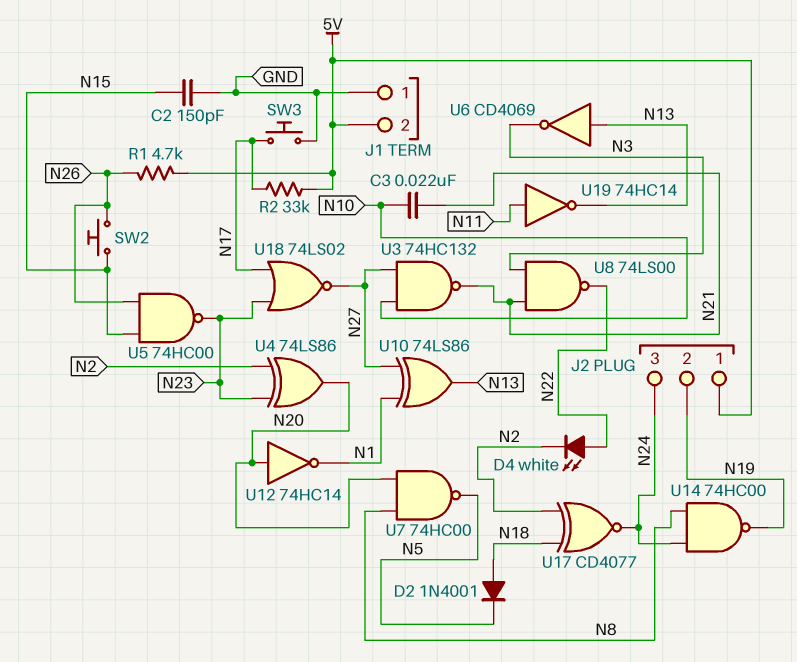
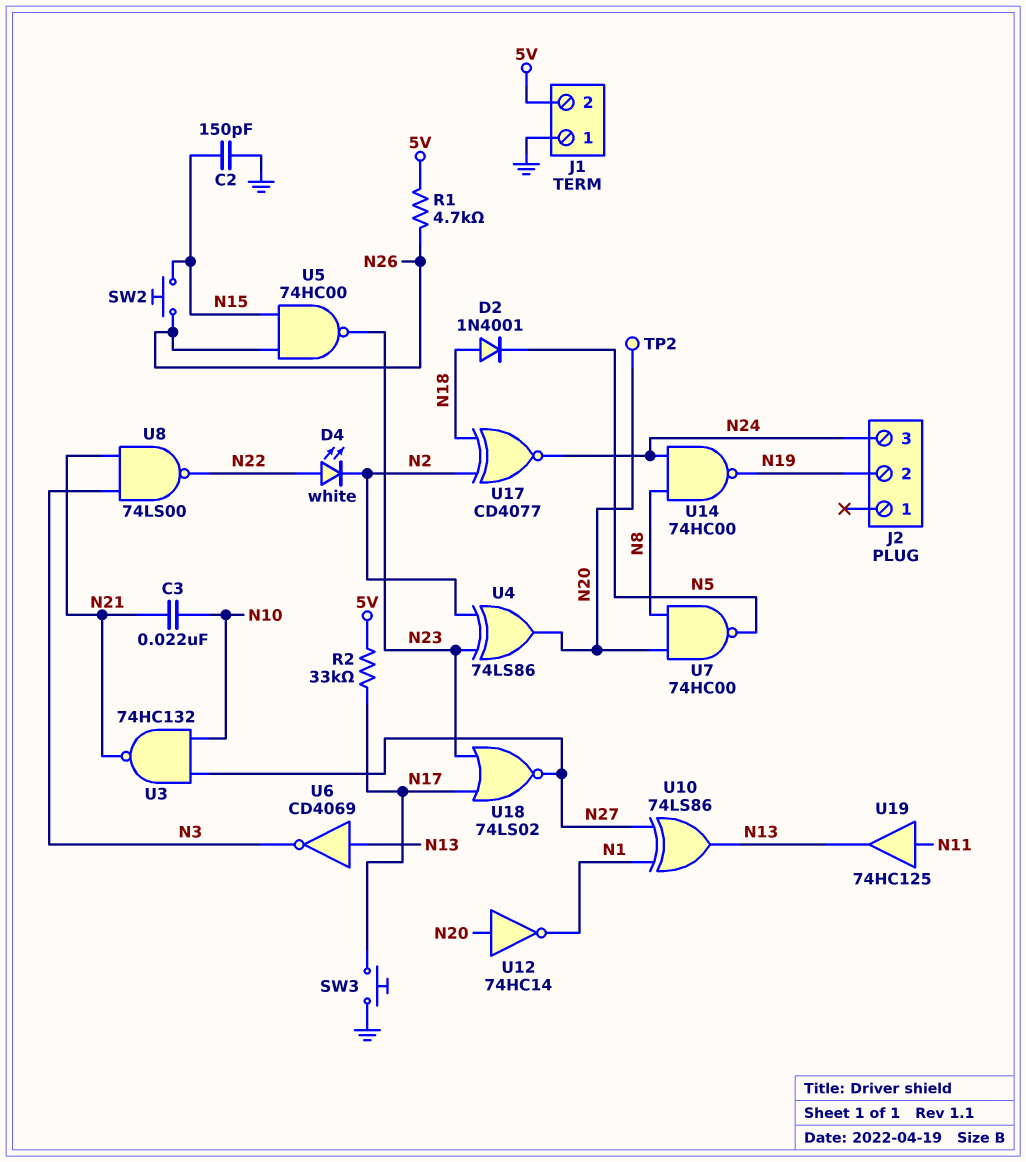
J2 pin 1: 5V -> none
TP2: none -> test point (N20)
U19: NOT 74HC14 (in N11, out N13) -> buffer 74HC125 (in N11, out N13)

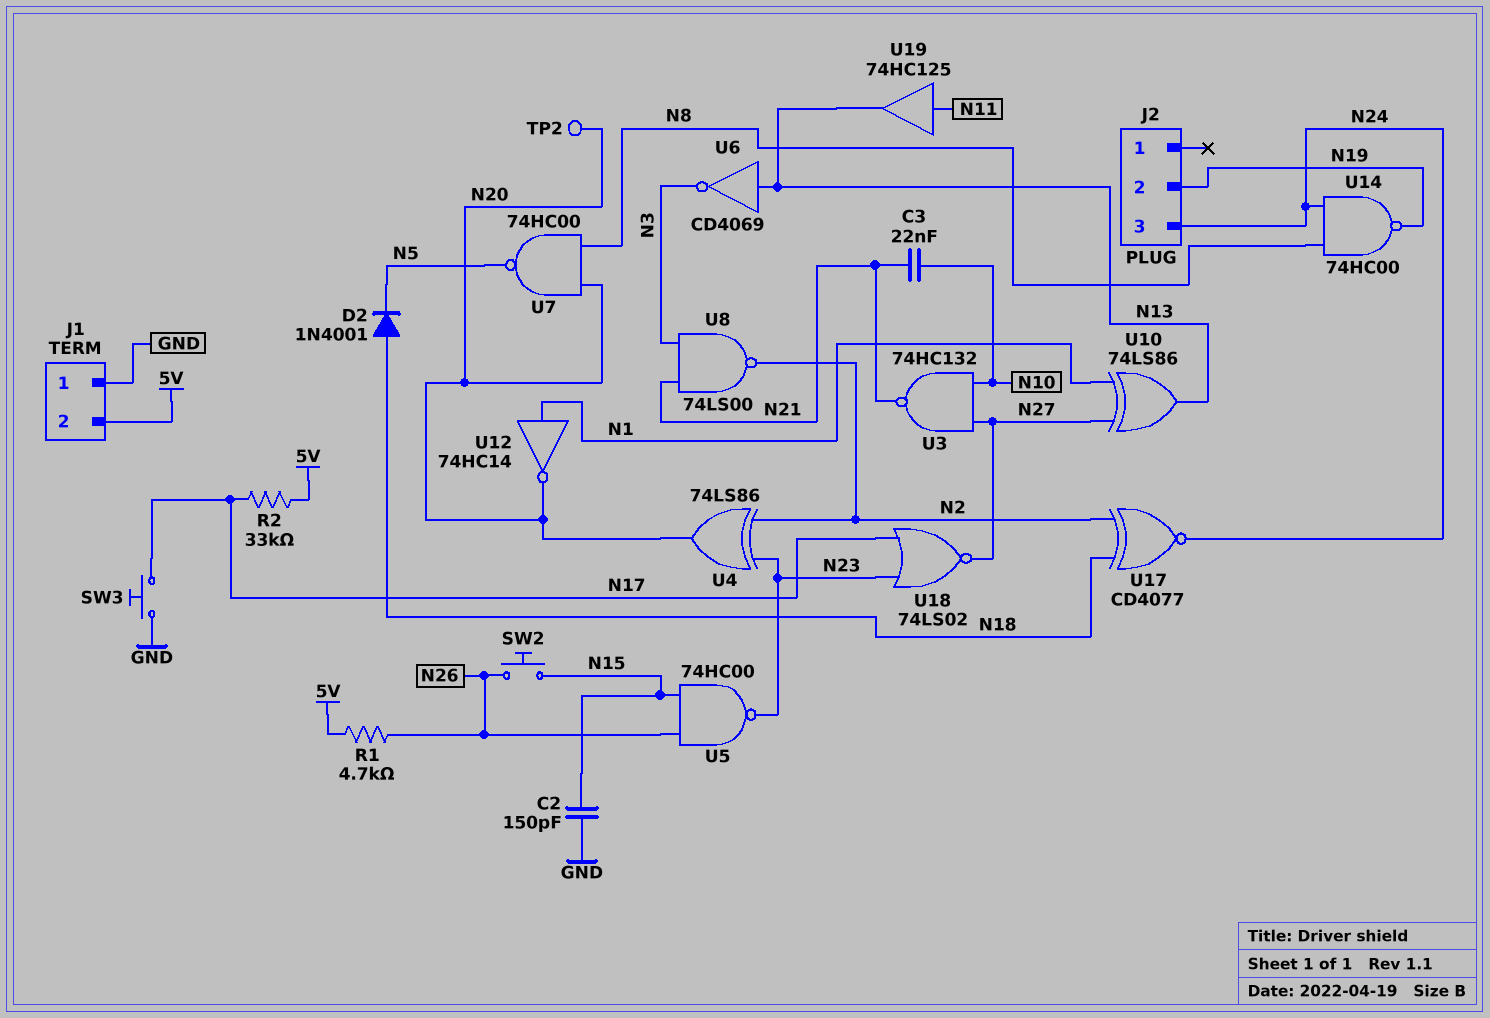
D4: LED white (A N22, K N2) -> none
U8: NAND 74LS00 (in N3, in N21, out N22) -> NAND 74LS00 (in N3, in N21, out N2)
U12: NOT 74HC14 (in N20, out N1) -> NOT 74HC14 (in N1, out N20)

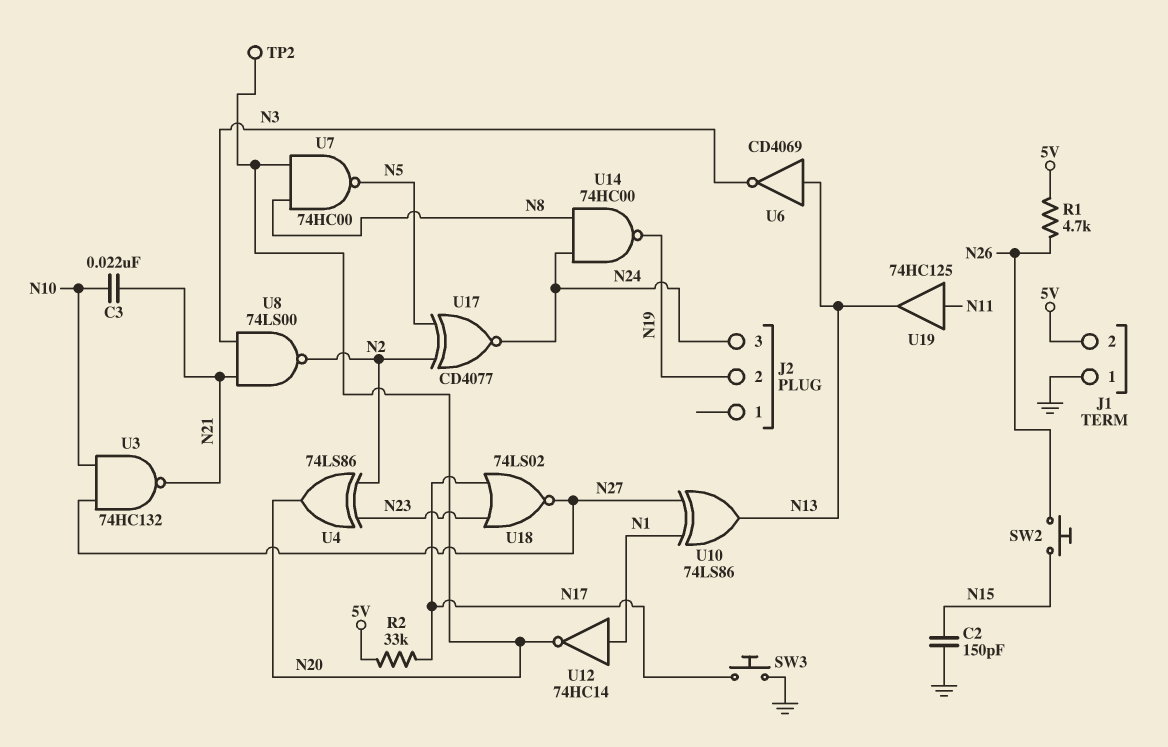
D2: diode 1N4001 (A N18, K N5) -> none
U5: NAND 74HC00 (in N15, in N26, out N23) -> none
U17: XNOR CD4077 (in N2, in N18, out N24) -> XNOR CD4077 (in N2, in N5, out N24)

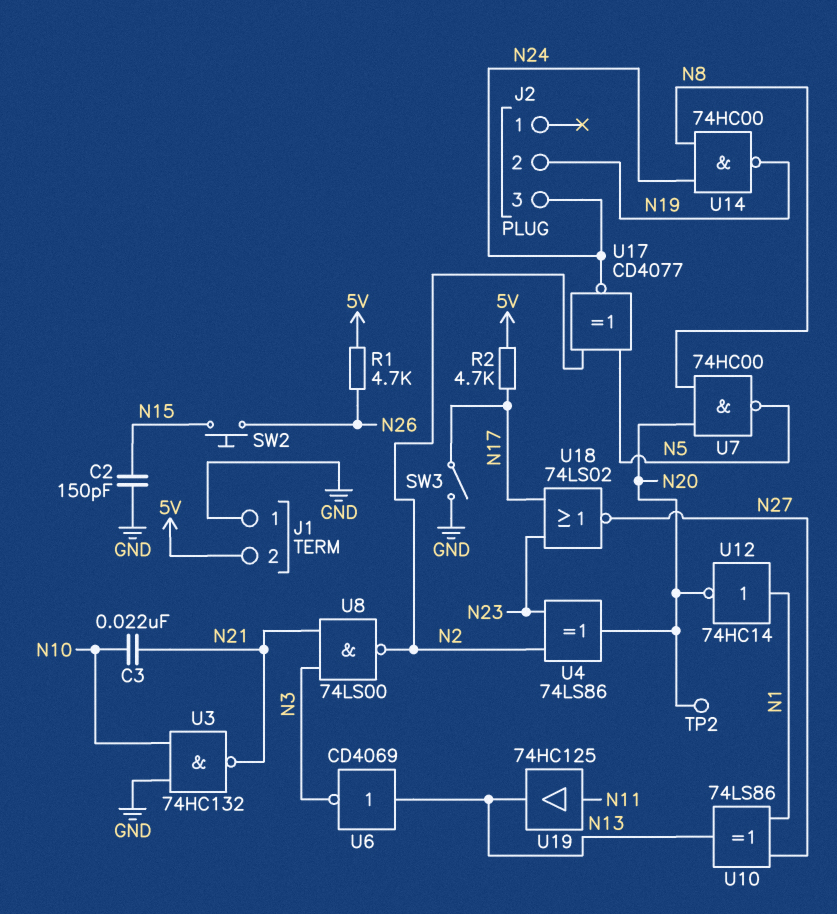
R2: 33k (5V, N17) -> 4.7k (5V, N17)
SW3: button (GND, N17) -> switch (GND, N17)
U3: NAND 74HC132 (in N10, in N27, out N21) -> NAND 74HC132 (in GND, in N10, out N21)

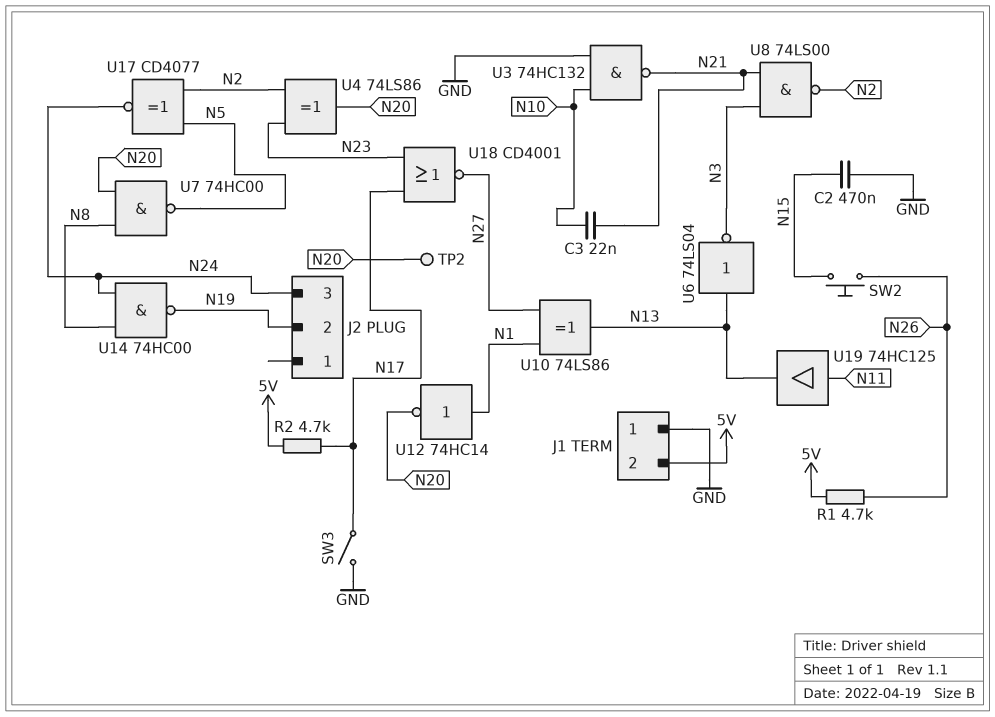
C2: 150pF (GND, N15) -> 470nF (GND, N15)
U6: NOT CD4069 (in N13, out N3) -> NOT 74LS04 (in N13, out N3)
U18: NOR 74LS02 (in N17, in N23, out N27) -> NOR CD4001 (in N17, in N23, out N27)

